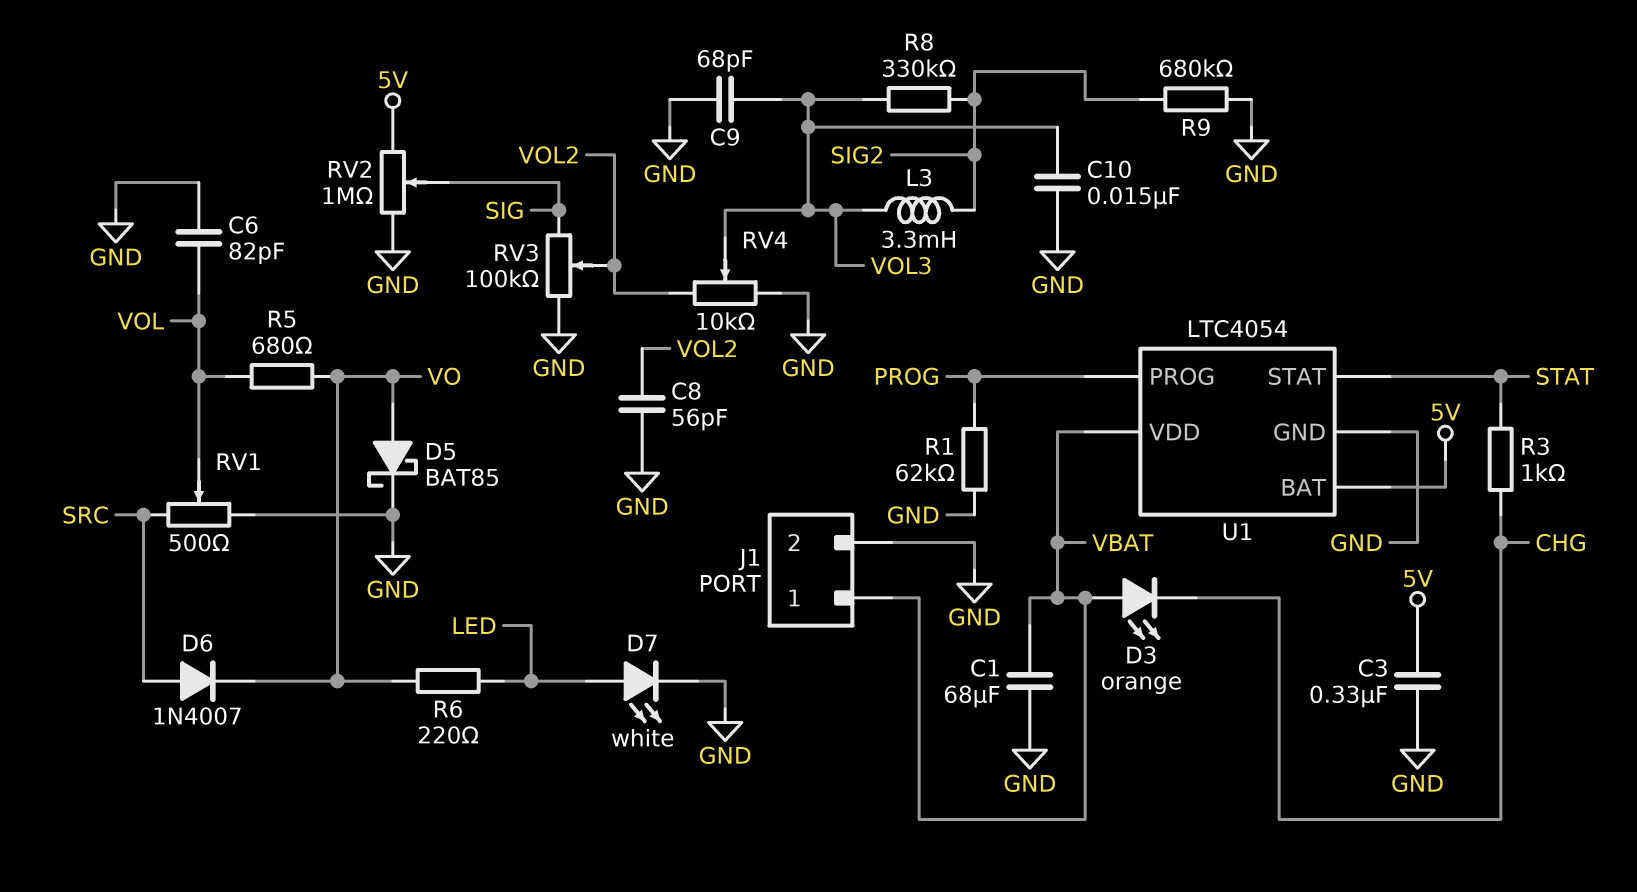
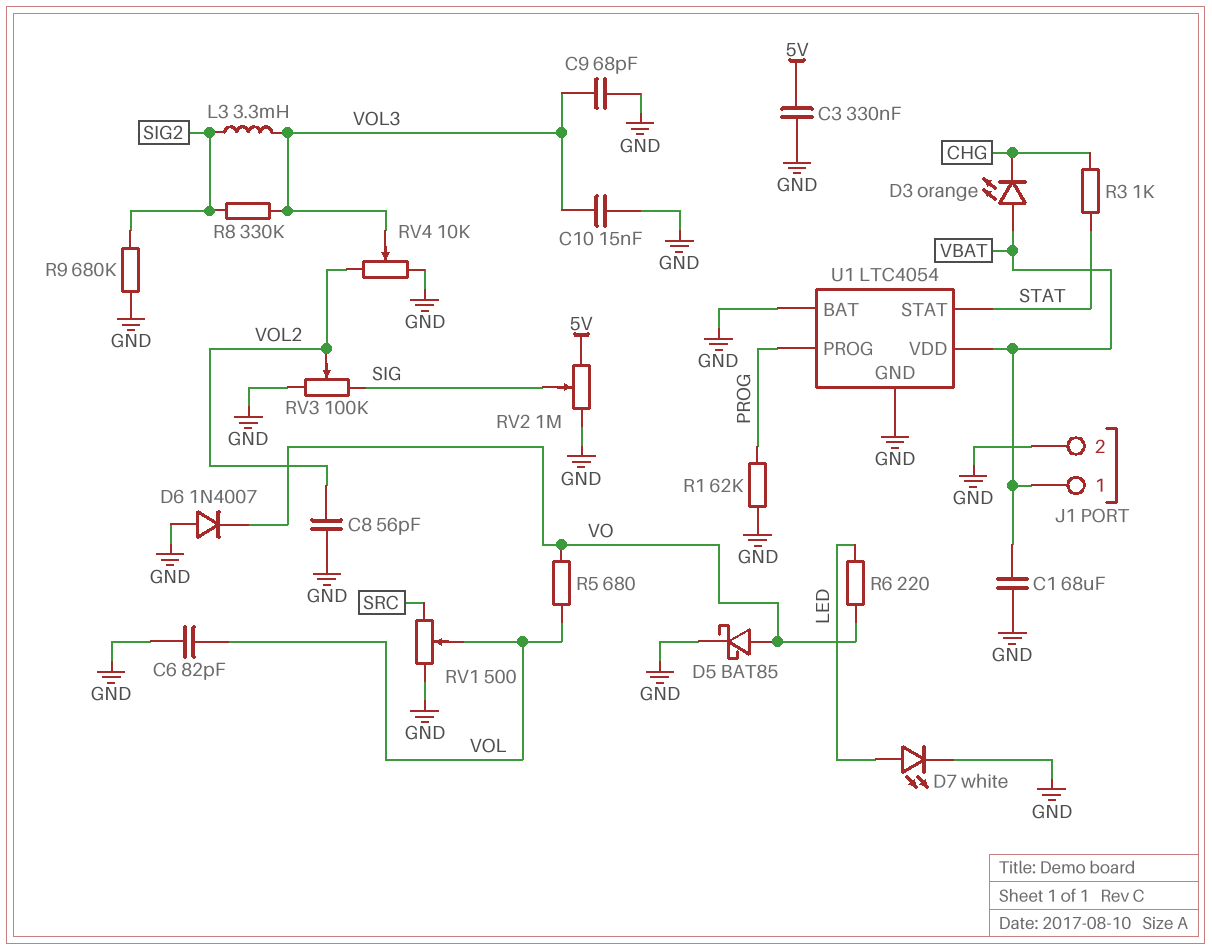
D6: diode 1N4007 (A SRC, K VO) -> diode 1N4007 (A GND, K VO)
U1 pin BAT: 5V -> GND

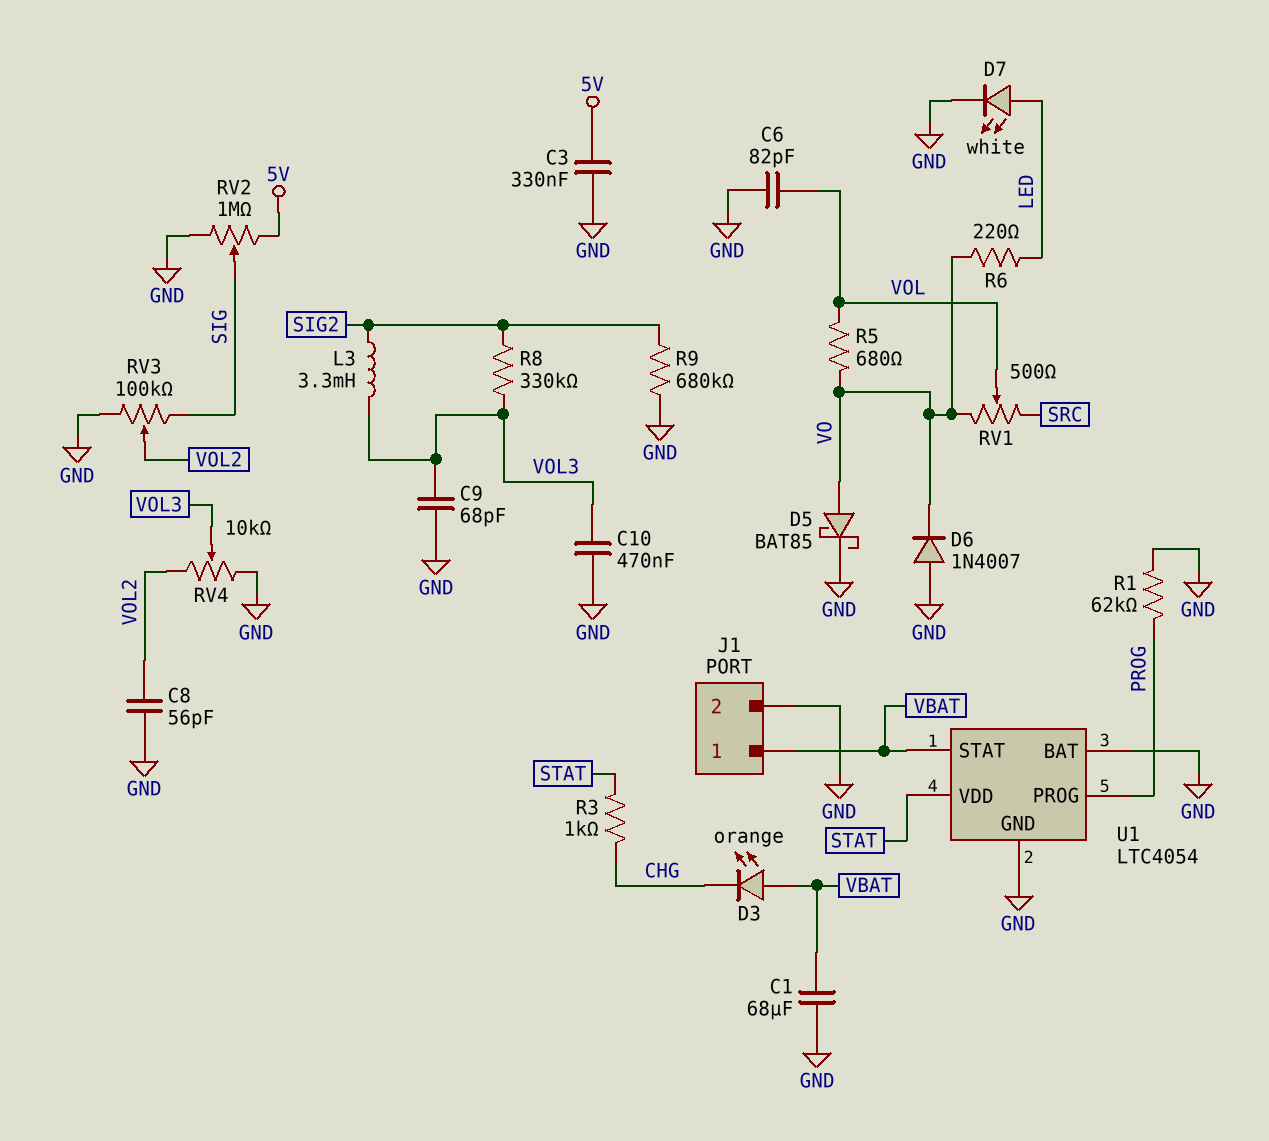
C10: 15nF (GND, VOL3) -> 470nF (GND, VOL3)
RV1: 500 (GND, SRC, wiper VOL) -> 500 (SRC, VO, wiper VOL)
U1 pin STAT: STAT -> VBAT
U1 pin VDD: VBAT -> STAT

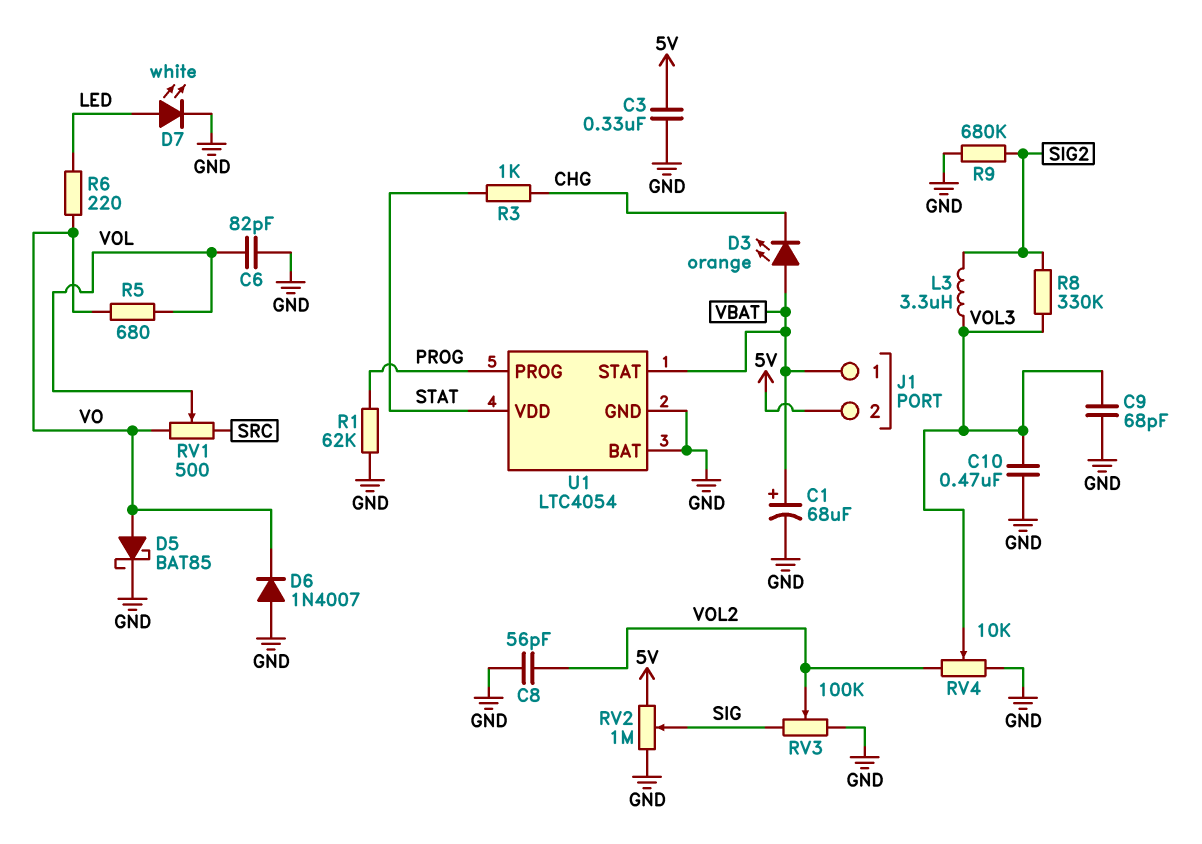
C1: 68uF (GND, VBAT) -> 68uF (plus VBAT, minus GND)
J1 pin 2: GND -> 5V
L3: 3.3mH (SIG2, VOL3) -> 3.3uH (SIG2, VOL3)

